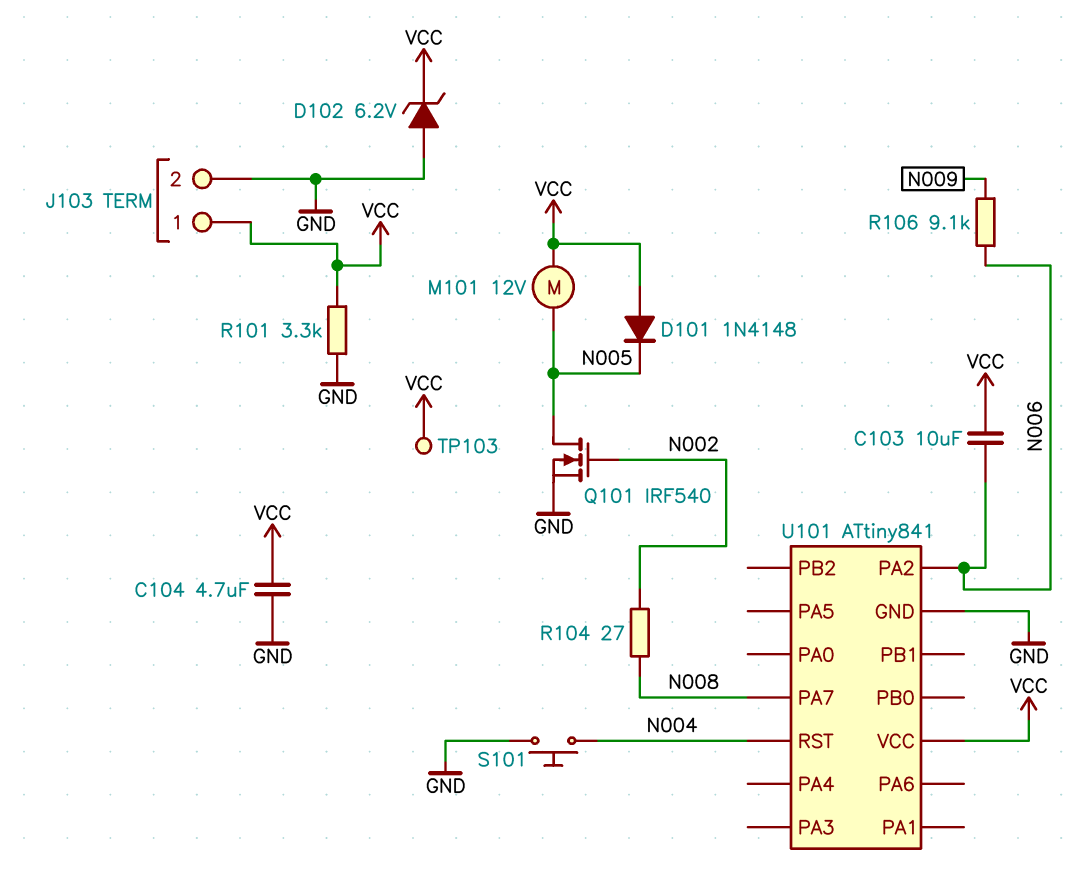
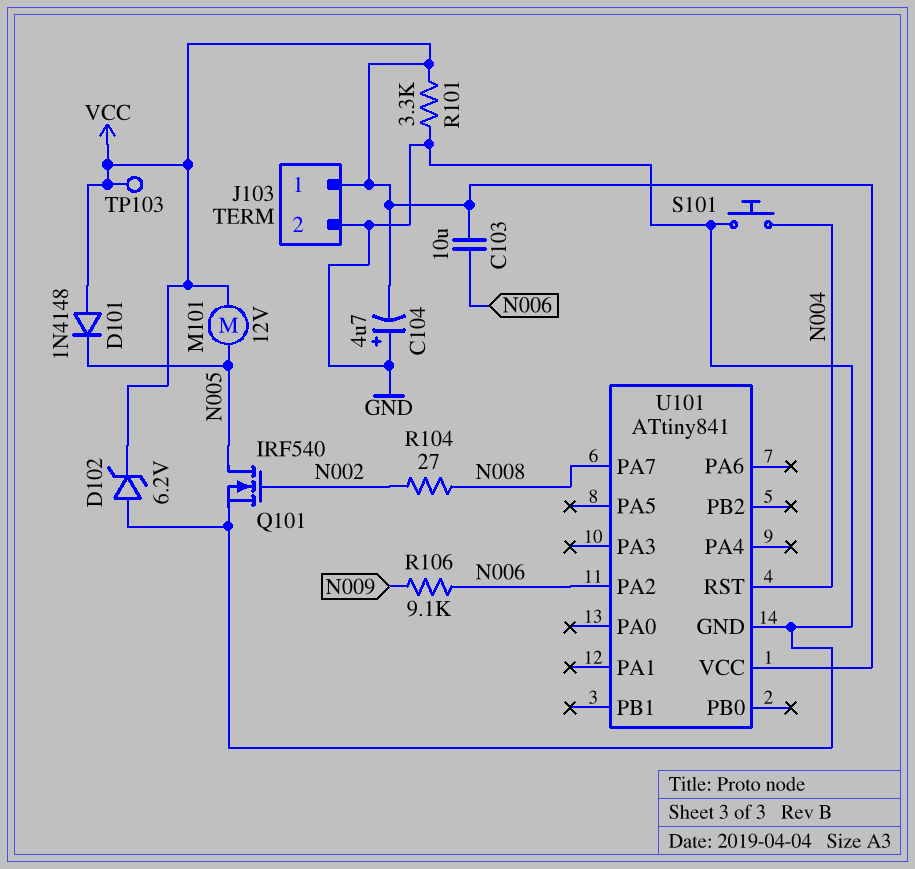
C104: 4.7uF (GND, VCC) -> 4.7uF (plus GND, minus VCC)

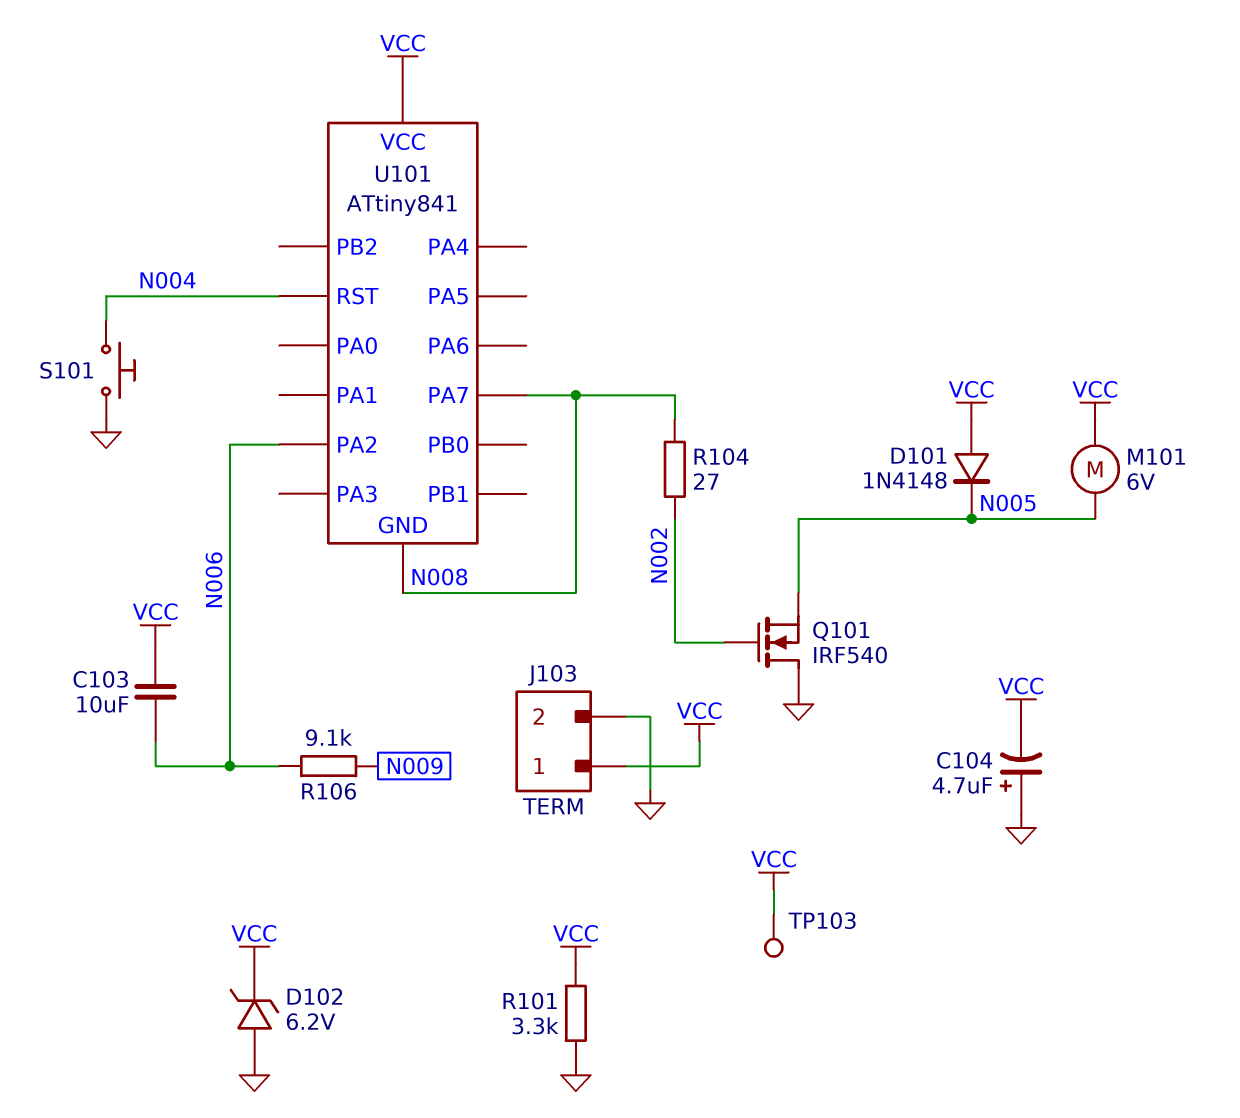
M101: motor 12V (N005, VCC) -> motor 6V (N005, VCC)
Q101: NMOS IRF540 (G N002, D N005, S GND) -> NMOS IRF540 (G N002, D GND, S N005)
U101 pin GND: GND -> N008

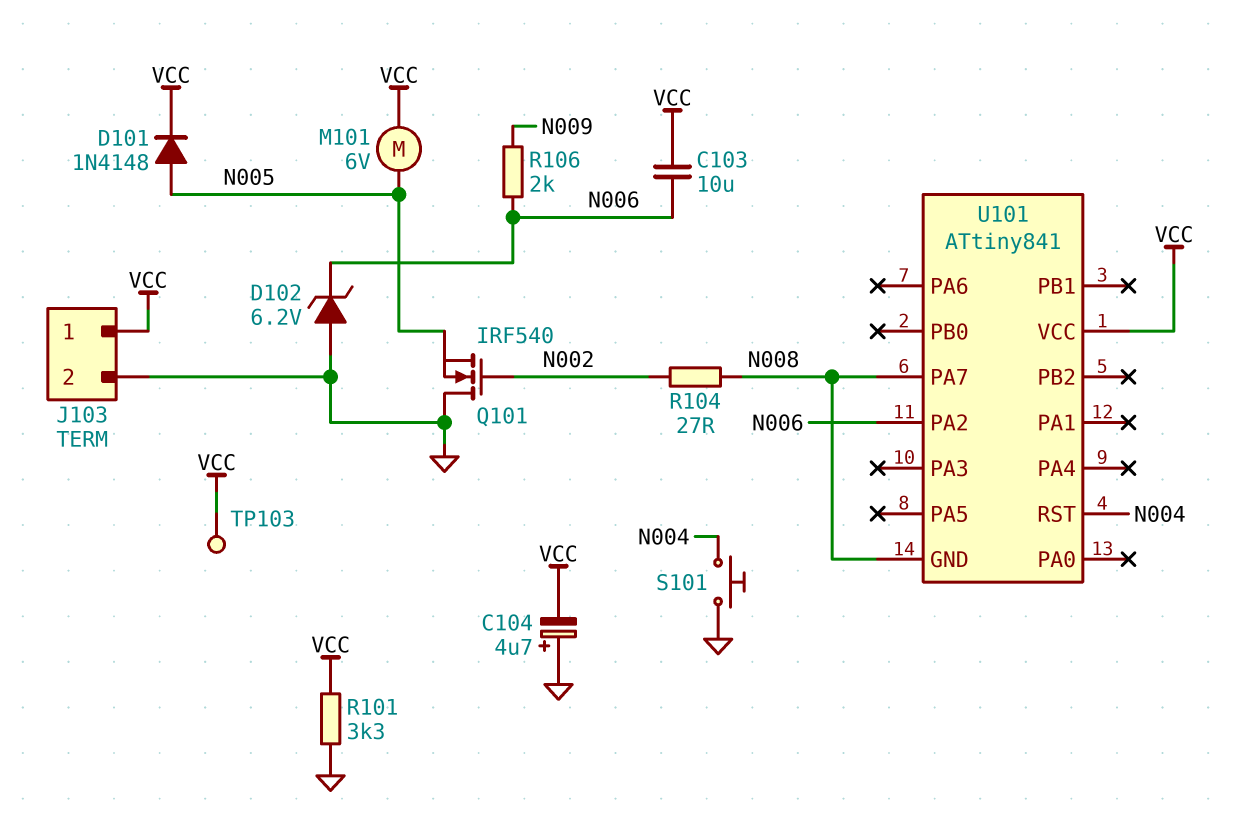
D101: diode 1N4148 (A VCC, K N005) -> diode 1N4148 (A N005, K VCC)
D102: zener 6.2V (A GND, K VCC) -> zener 6.2V (A GND, K N006)
R106: 9.1k (N006, N009) -> 2k (N006, N009)

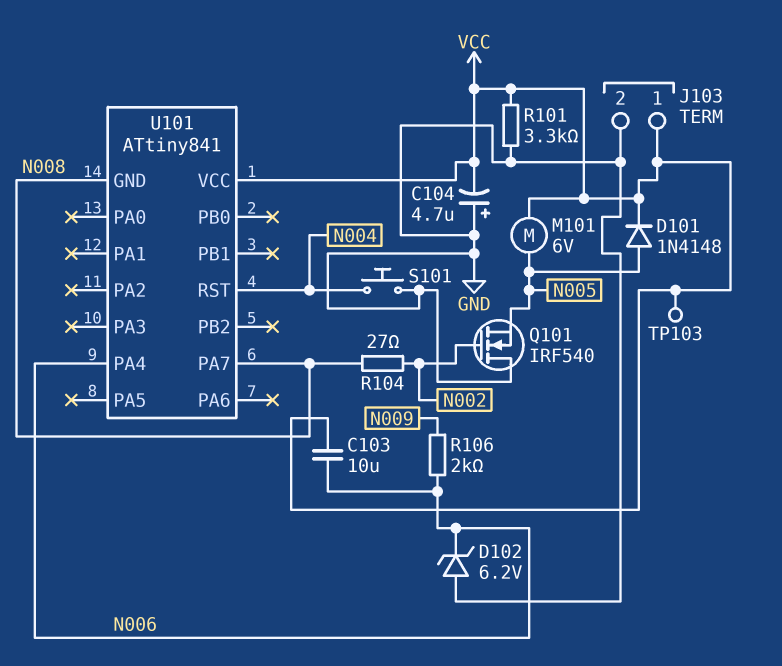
U101 pin PA2: N006 -> none
U101 pin PA4: none -> N006

